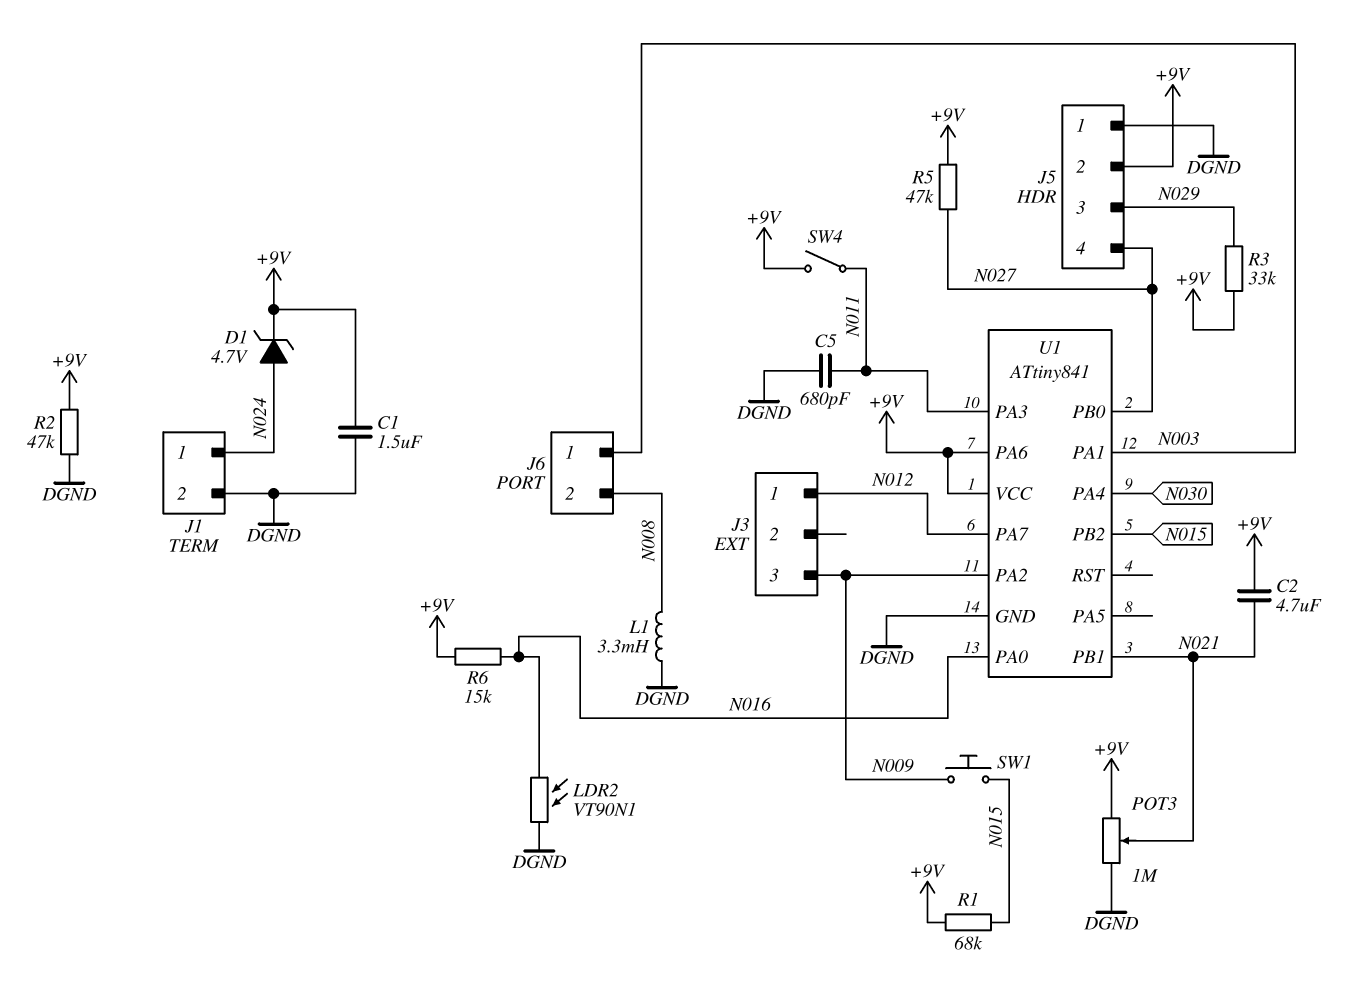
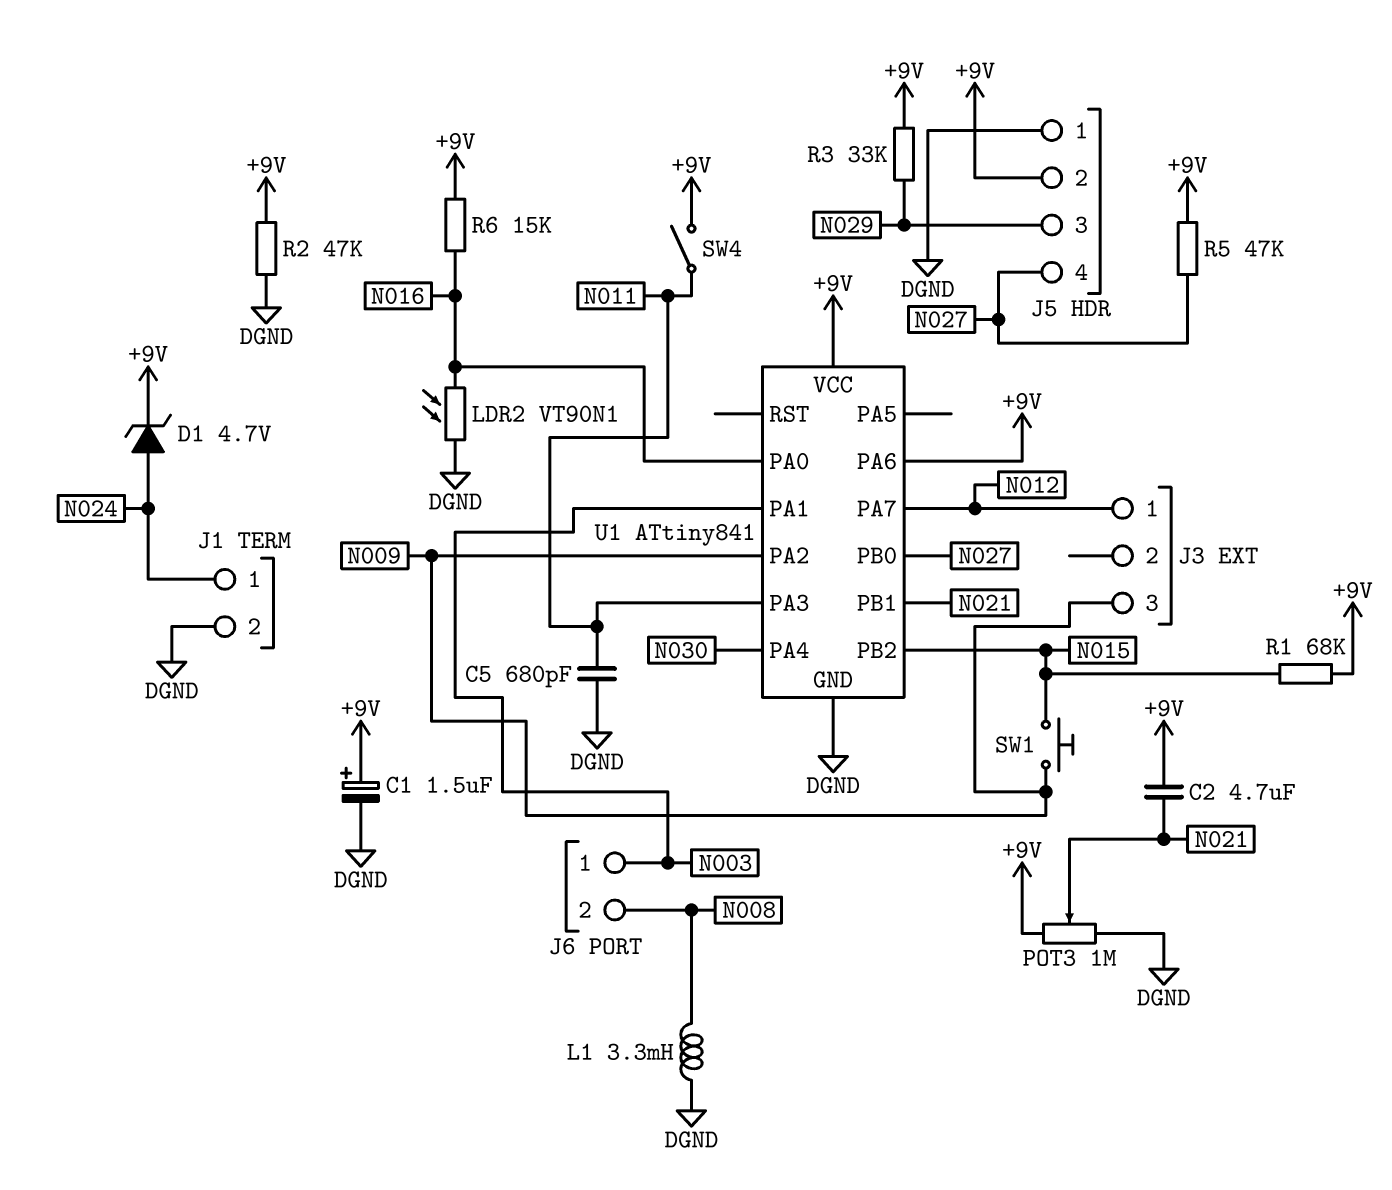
C1: 1.5uF (+9V, DGND) -> 1.5uF (plus +9V, minus DGND)

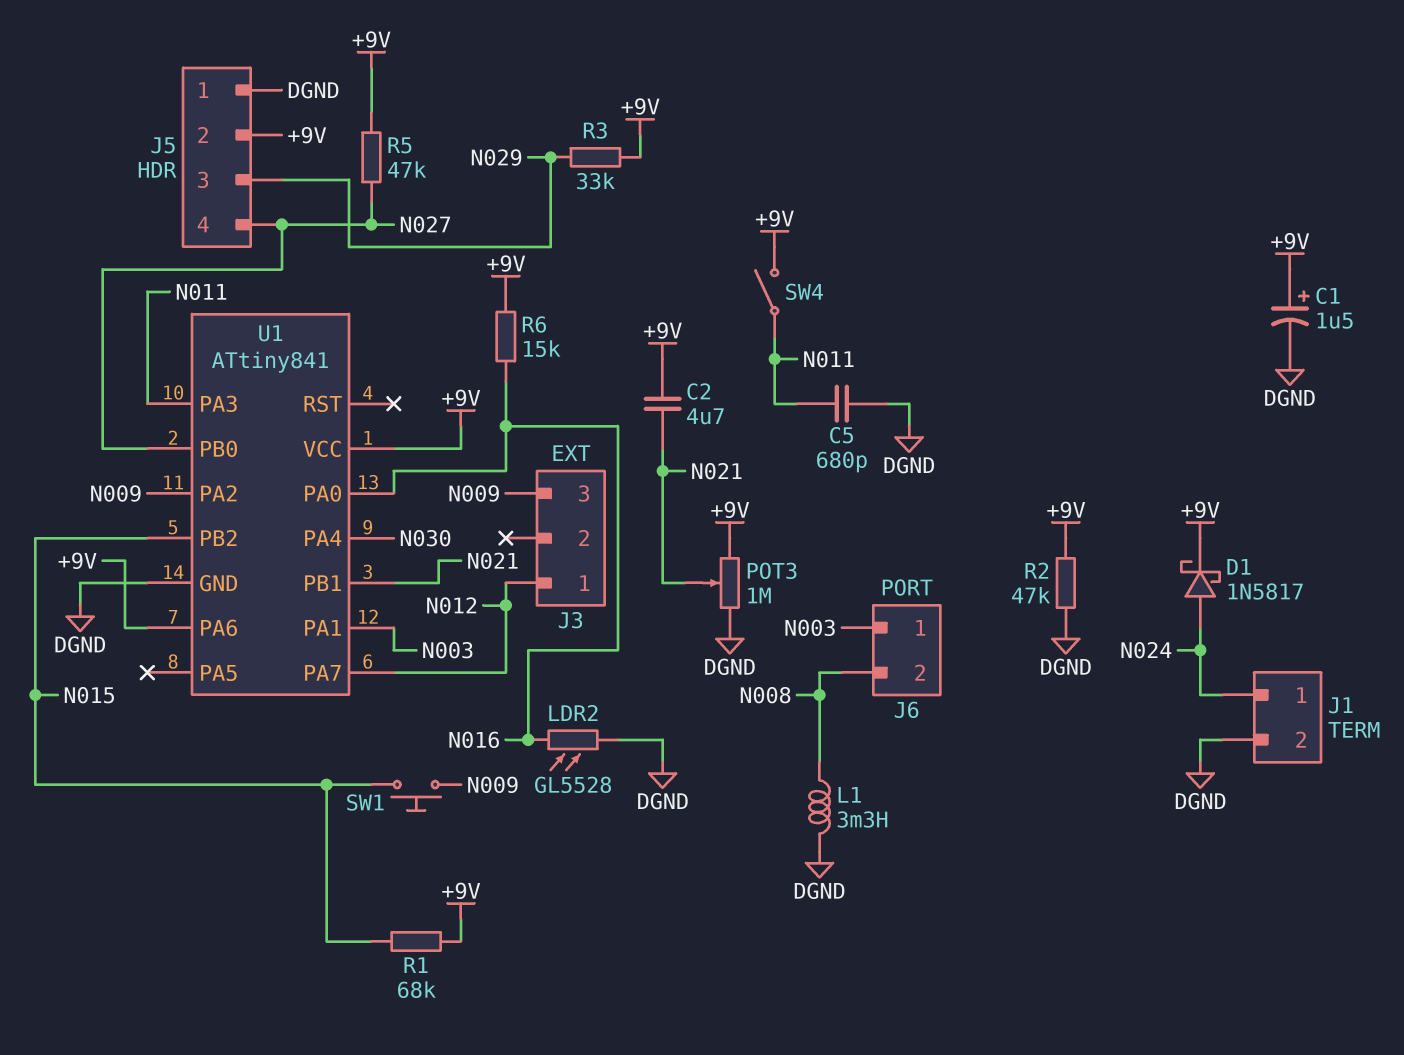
D1: zener 4.7V (A N024, K +9V) -> schottky 1N5817 (A N024, K +9V)
LDR2: VT90N1 (DGND, N016) -> GL5528 (DGND, N016)

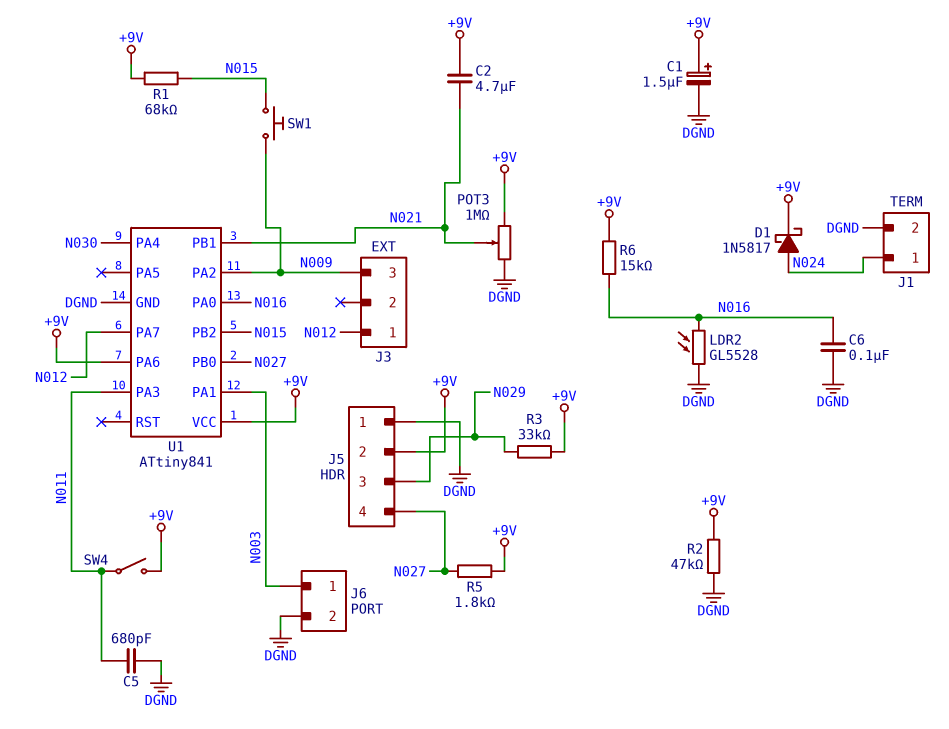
C6: none -> 100nF (DGND, N016)
J6 pin 2: N008 -> DGND
L1: 3.3mH (DGND, N008) -> none
R5: 47k (+9V, N027) -> 1.8k (+9V, N027)

